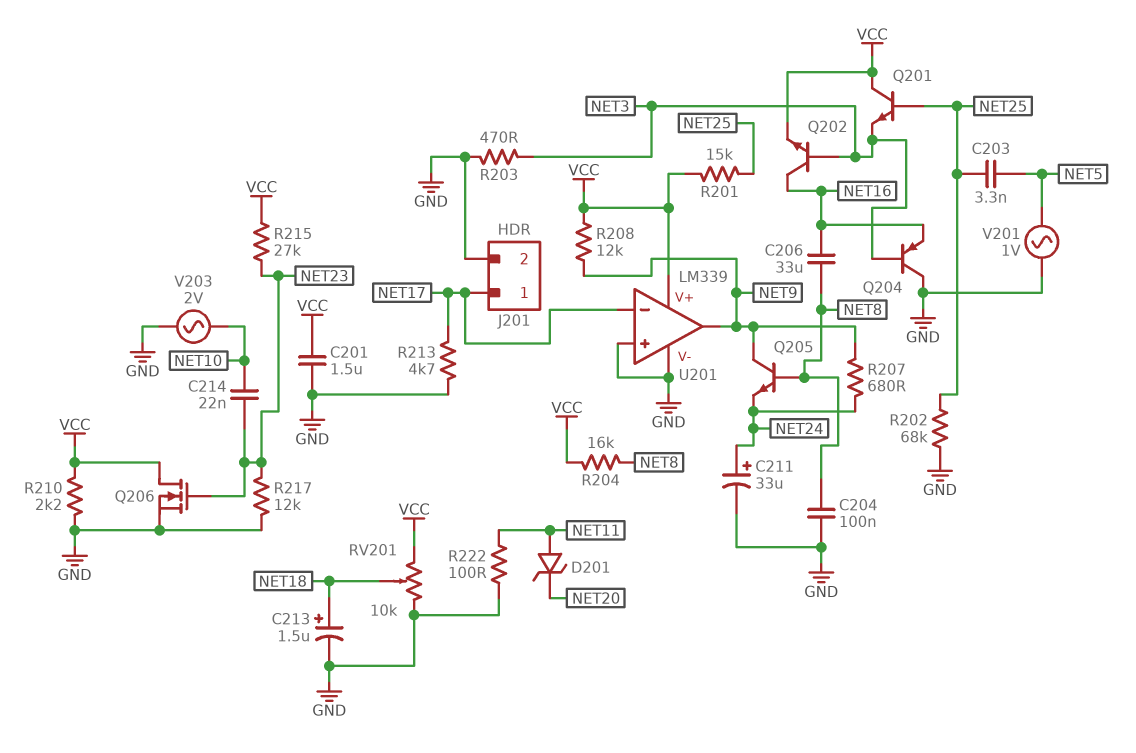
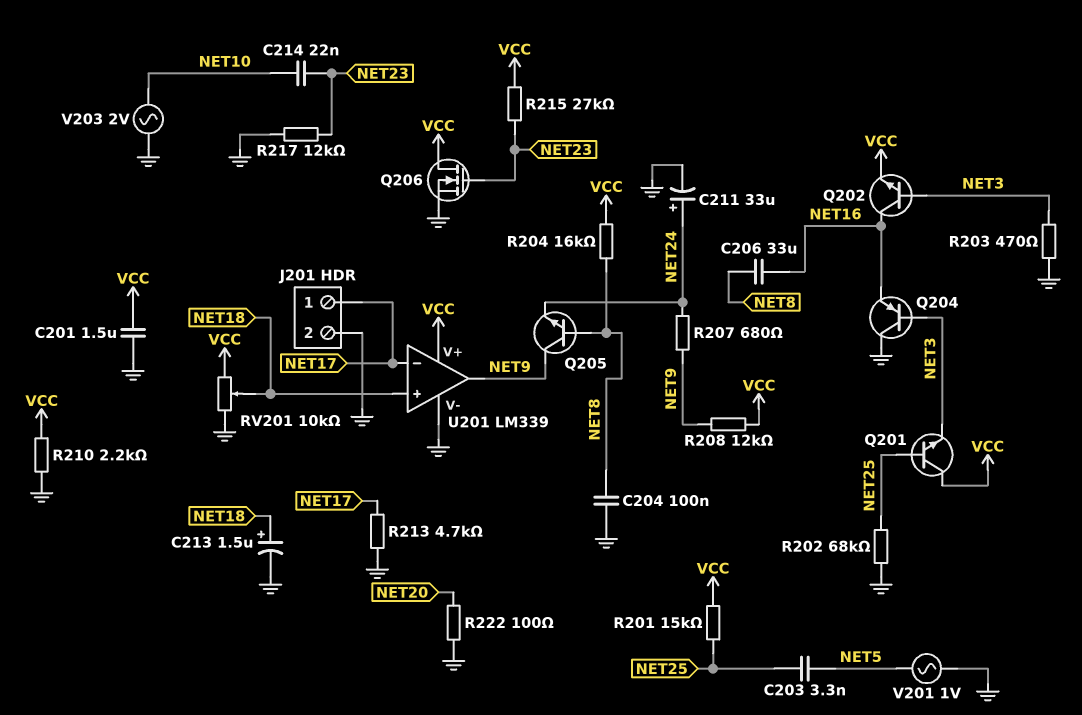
D201: zener (A NET11, K NET20) -> none
R222: 100 (GND, NET11) -> 100 (GND, NET20)
U201 pin in+: GND -> NET18

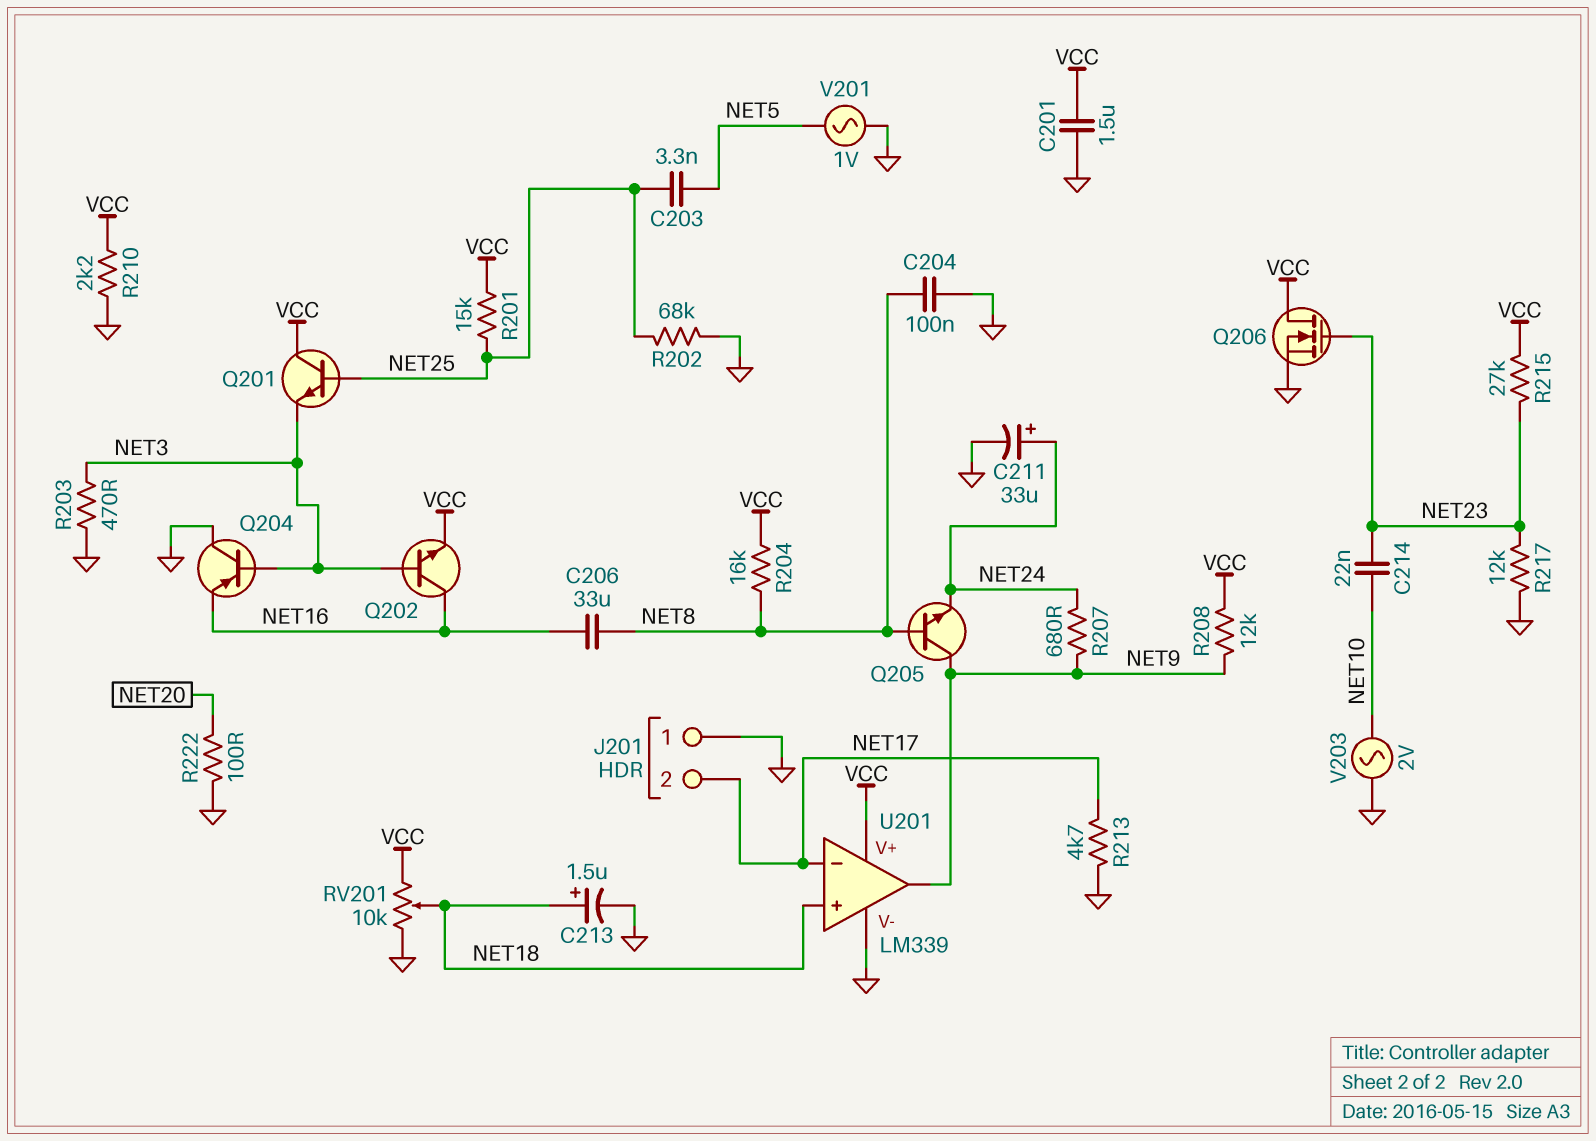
J201 pin 1: NET17 -> GND
J201 pin 2: GND -> NET17

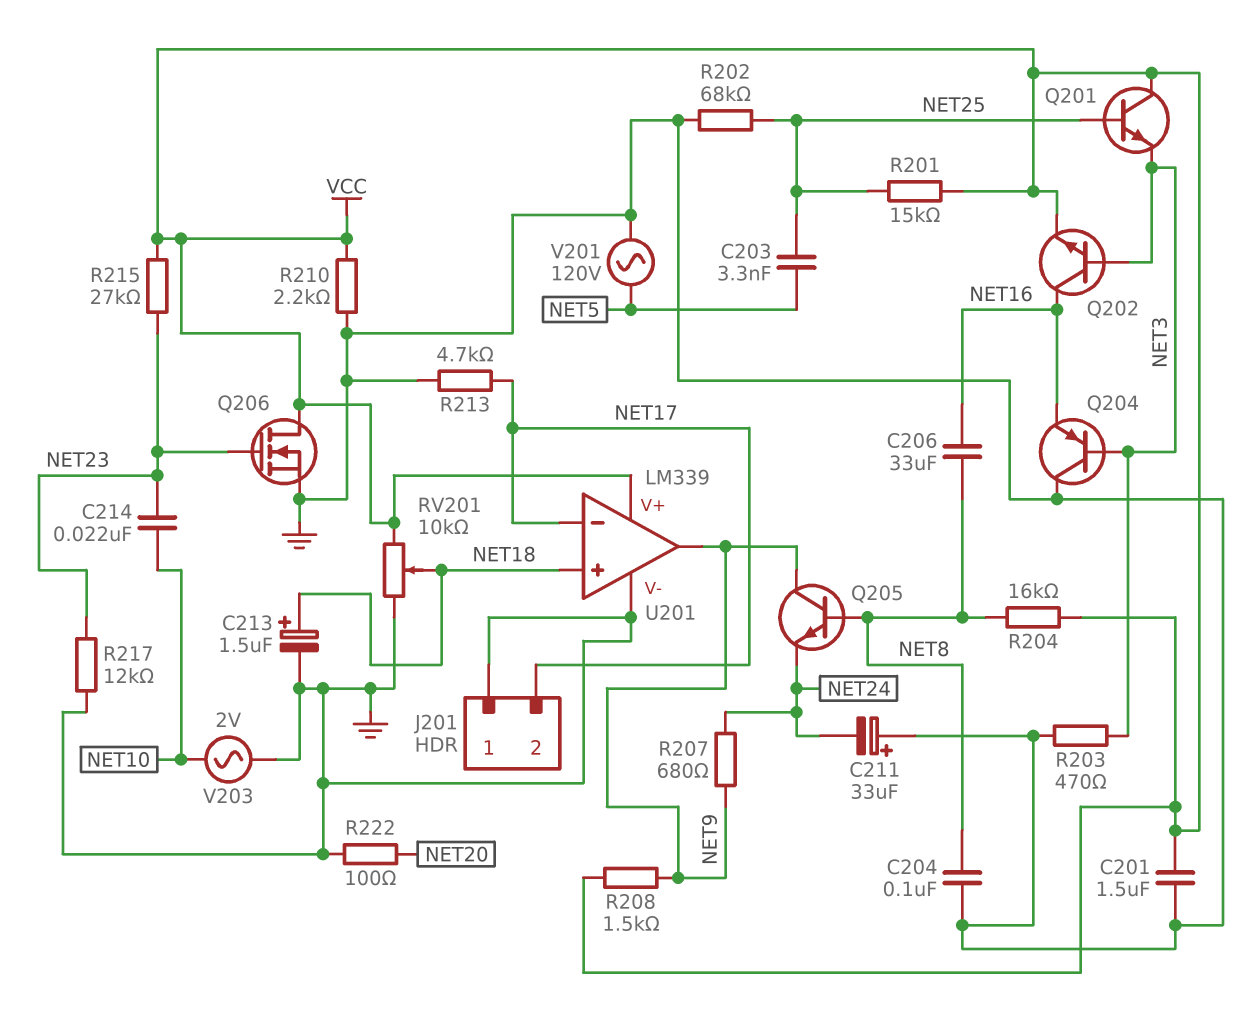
C211: 33uF (plus NET24, minus GND) -> 33uF (plus GND, minus NET24)
R208: 12k (NET9, VCC) -> 1.5k (NET9, VCC)
V201: AC 1V (GND, NET5) -> AC 120V (GND, NET5)

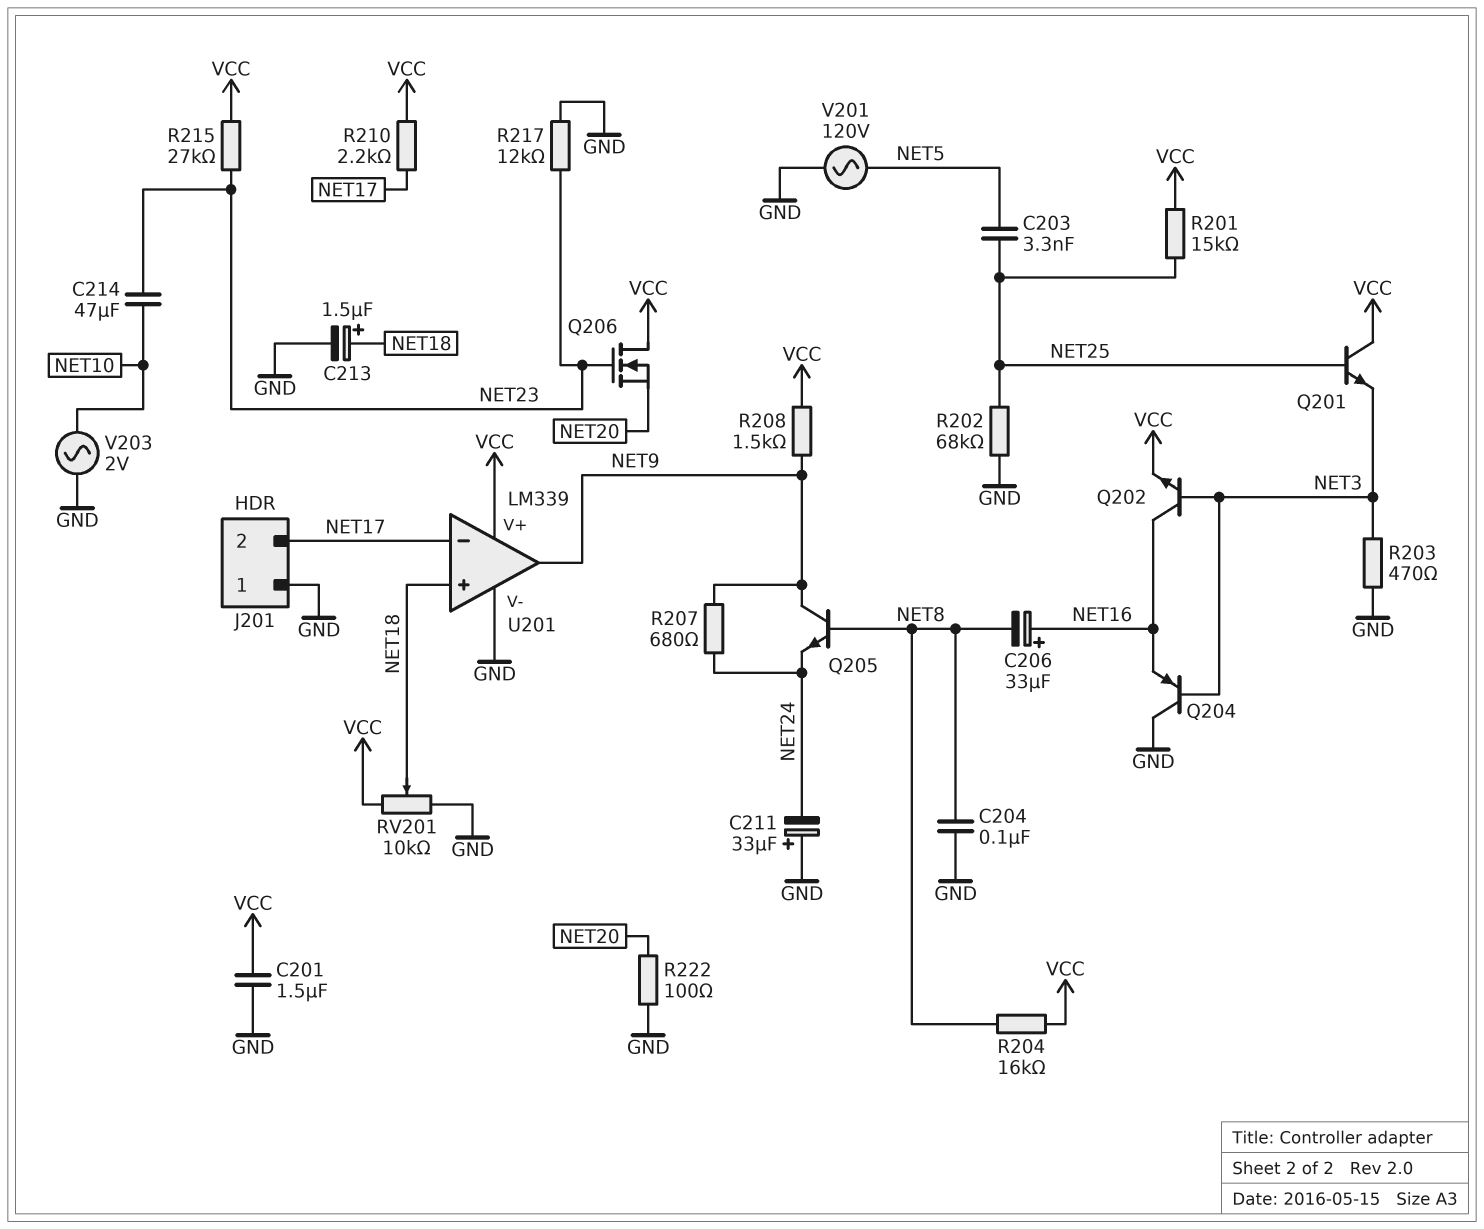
C206: 33uF (NET8, NET16) -> 33uF (plus NET16, minus NET8)
C214: 22nF (NET10, NET23) -> 47uF (NET10, NET23)
Q206: NMOS (G NET23, D VCC, S GND) -> NMOS (G NET23, D VCC, S NET20)
R210: 2.2k (GND, VCC) -> 2.2k (NET17, VCC)
R213: 4.7k (GND, NET17) -> none

